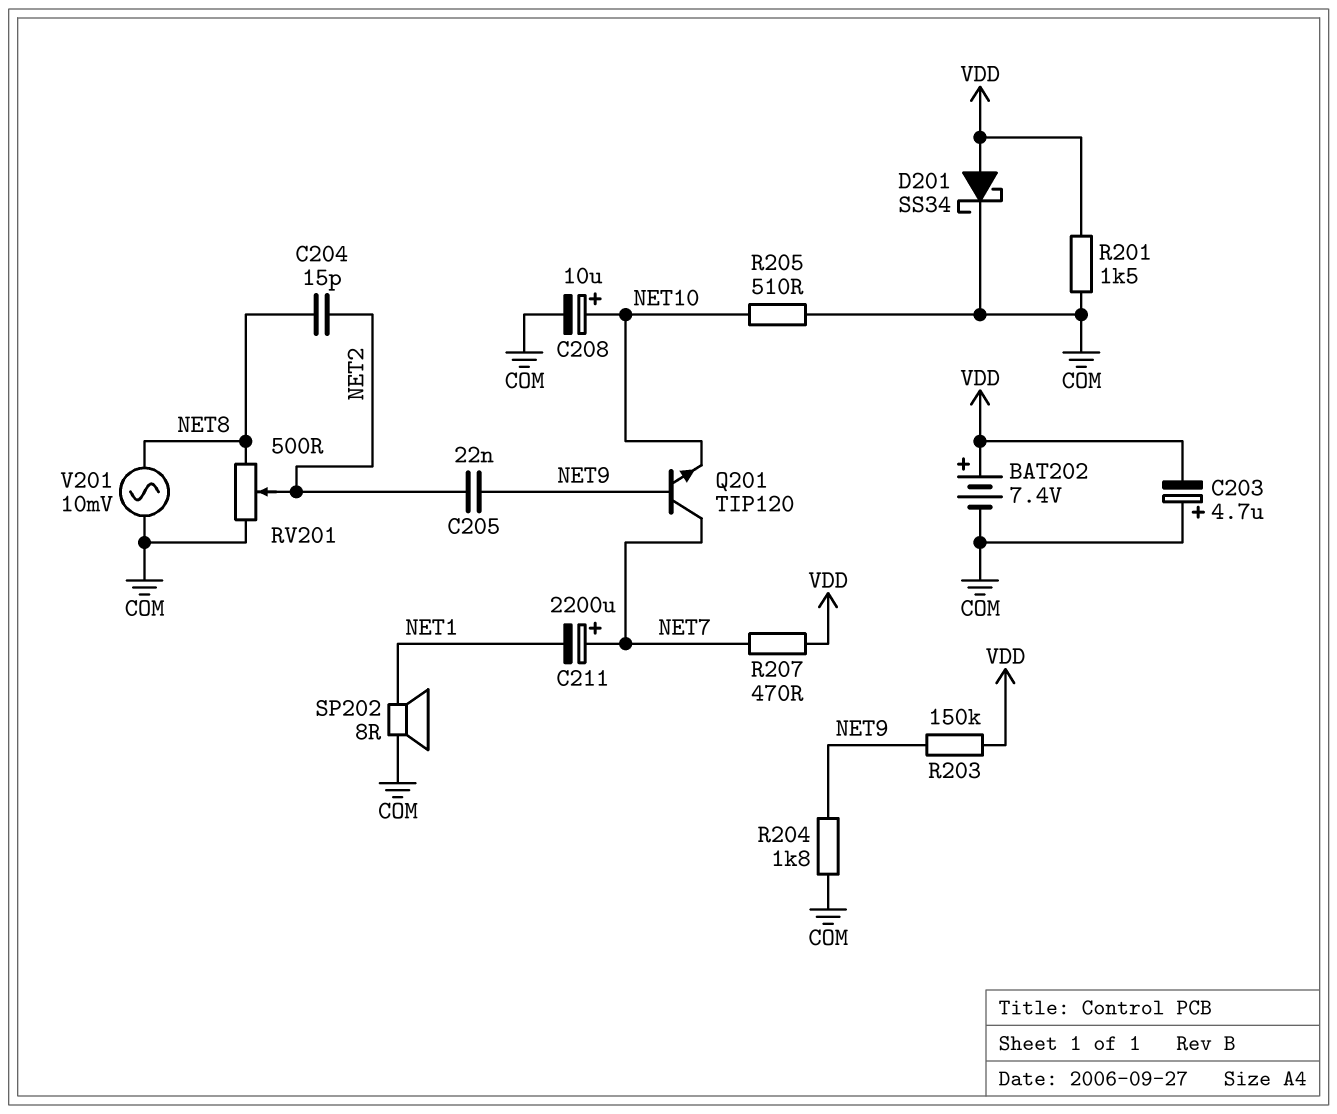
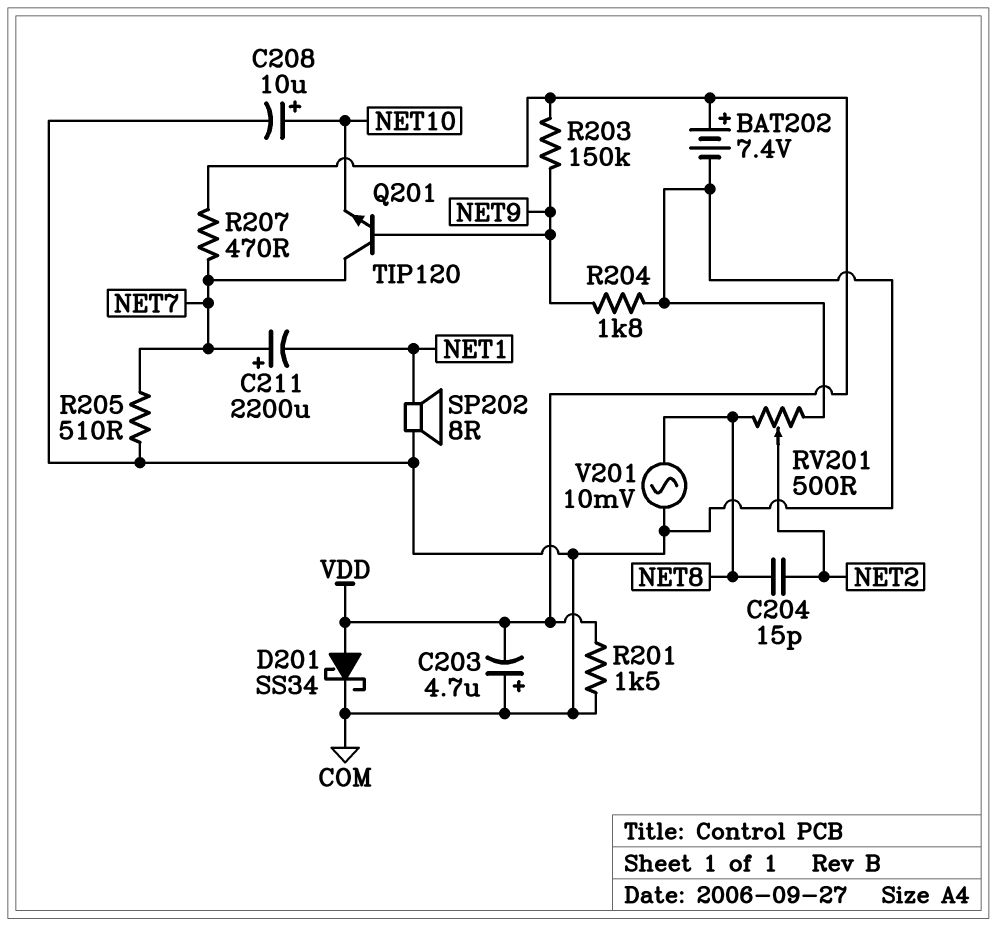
C205: 22nF (NET2, NET9) -> none
R205: 510 (COM, NET10) -> 510 (COM, NET7)

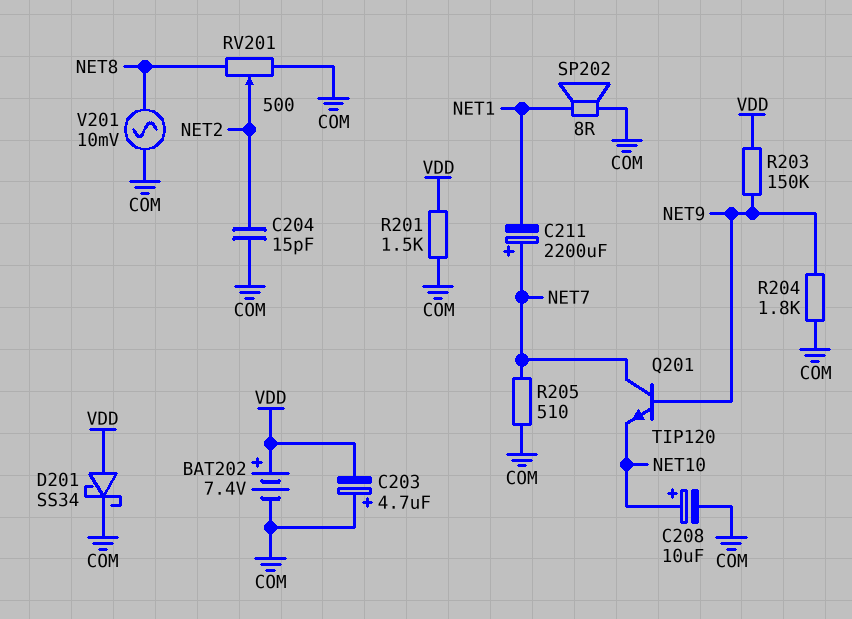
C204: 15pF (NET2, NET8) -> 15pF (COM, NET2)
R207: 470 (NET7, VDD) -> none

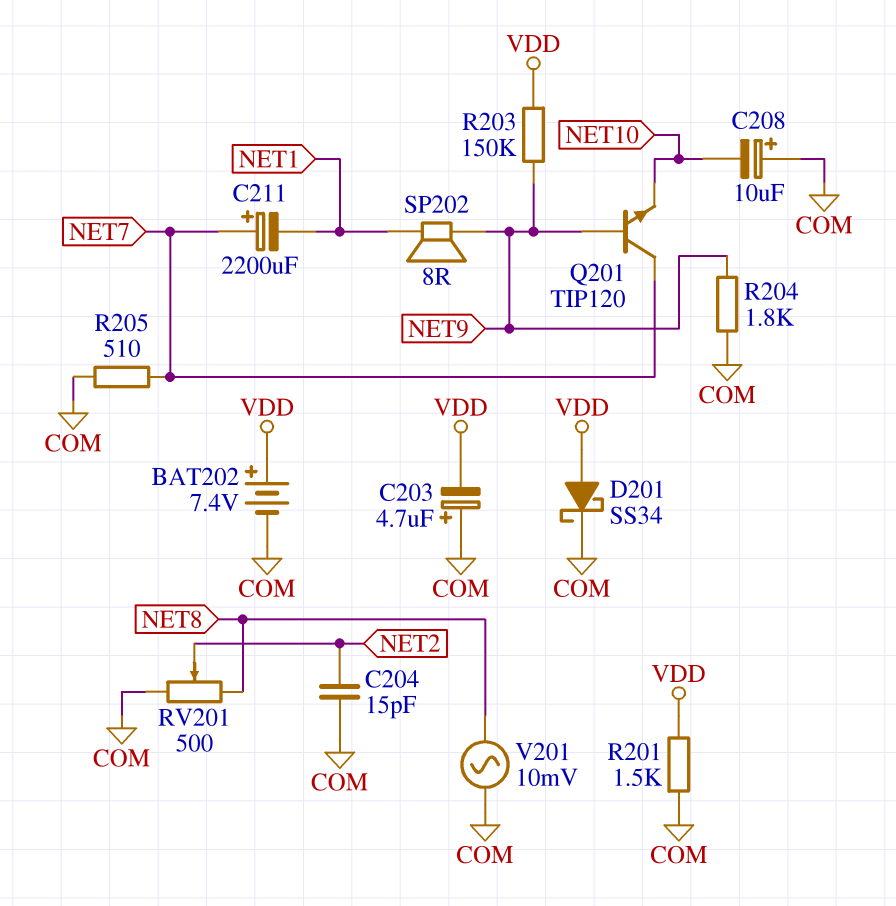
C208: 10uF (plus NET10, minus COM) -> 10uF (plus COM, minus NET10)
SP202: speaker 8R (COM, NET1) -> speaker 8R (NET1, NET9)

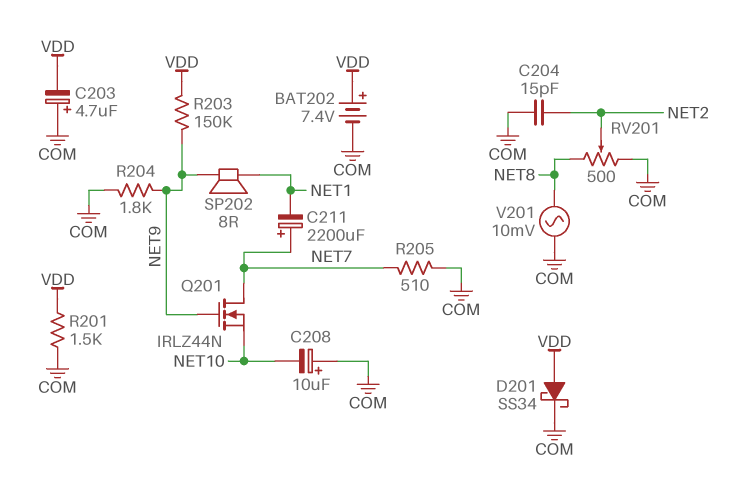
Q201: NPN TIP120 (B NET9, C NET7, E NET10) -> NMOS IRLZ44N (G NET9, D NET7, S NET10)

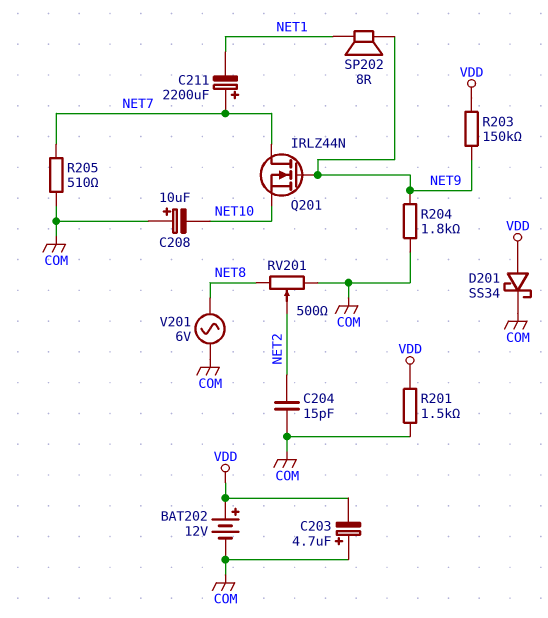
BAT202: 7.4V (plus VDD, minus COM) -> 12V (plus VDD, minus COM)
V201: AC 10mV (COM, NET8) -> AC 6V (COM, NET8)

